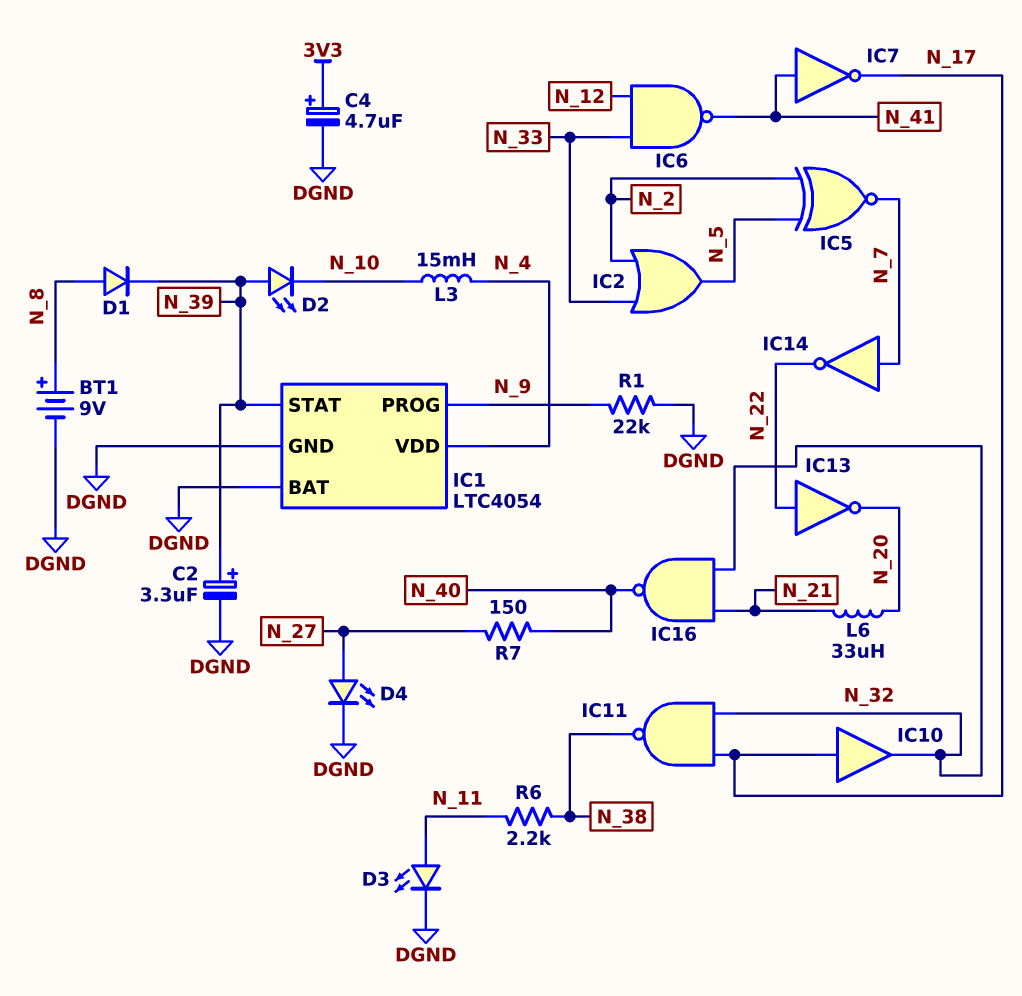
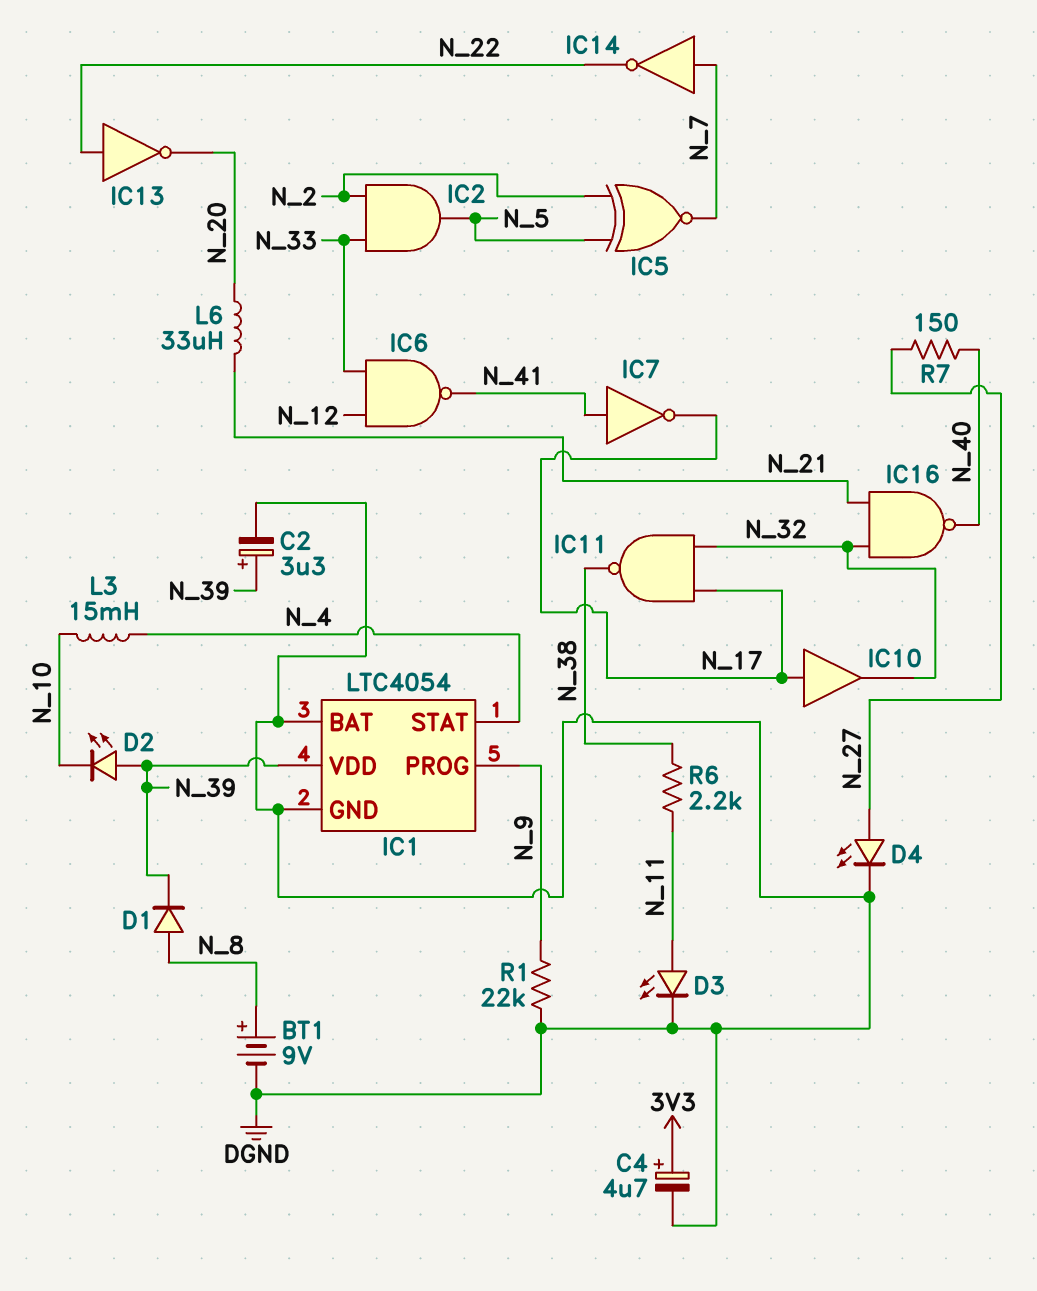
IC1 pin STAT: N_39 -> N_4
IC1 pin VDD: N_4 -> N_39
IC2: OR (in N_2, in N_33, out N_5) -> AND (in N_2, in N_33, out N_5)

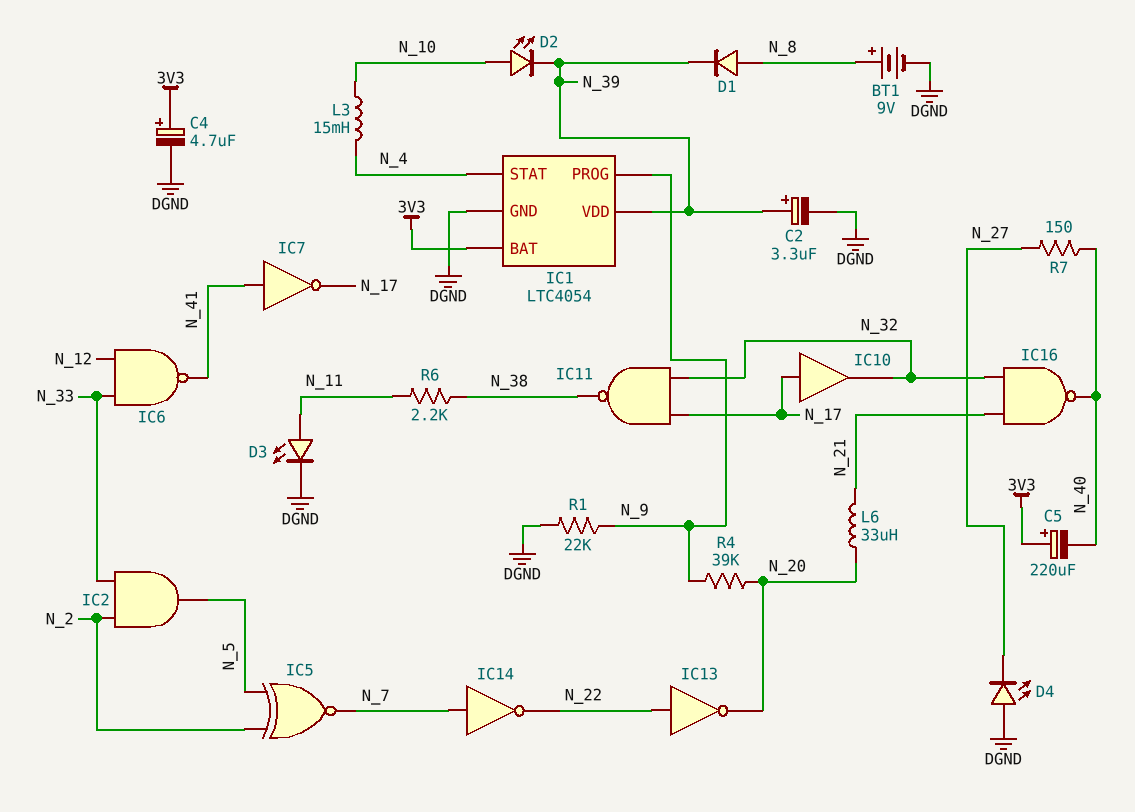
C5: none -> 220uF (plus 3V3, minus N_40)
D2: LED (A N_39, K N_10) -> LED (A N_10, K N_39)
D4: LED (A N_27, K DGND) -> LED (A DGND, K N_27)
IC1 pin BAT: DGND -> 3V3
R4: none -> 39k (N_9, N_20)

